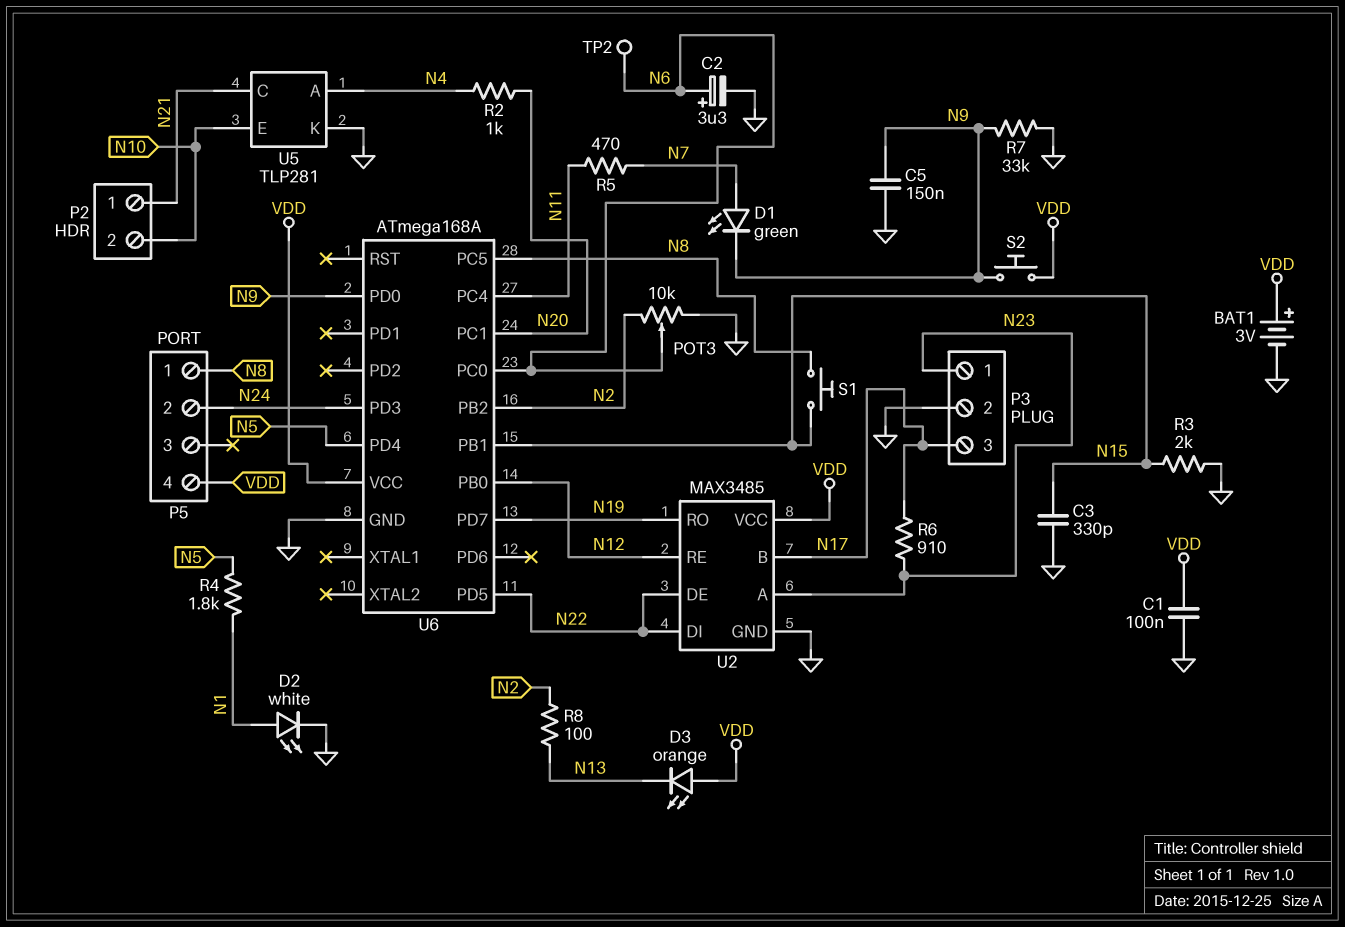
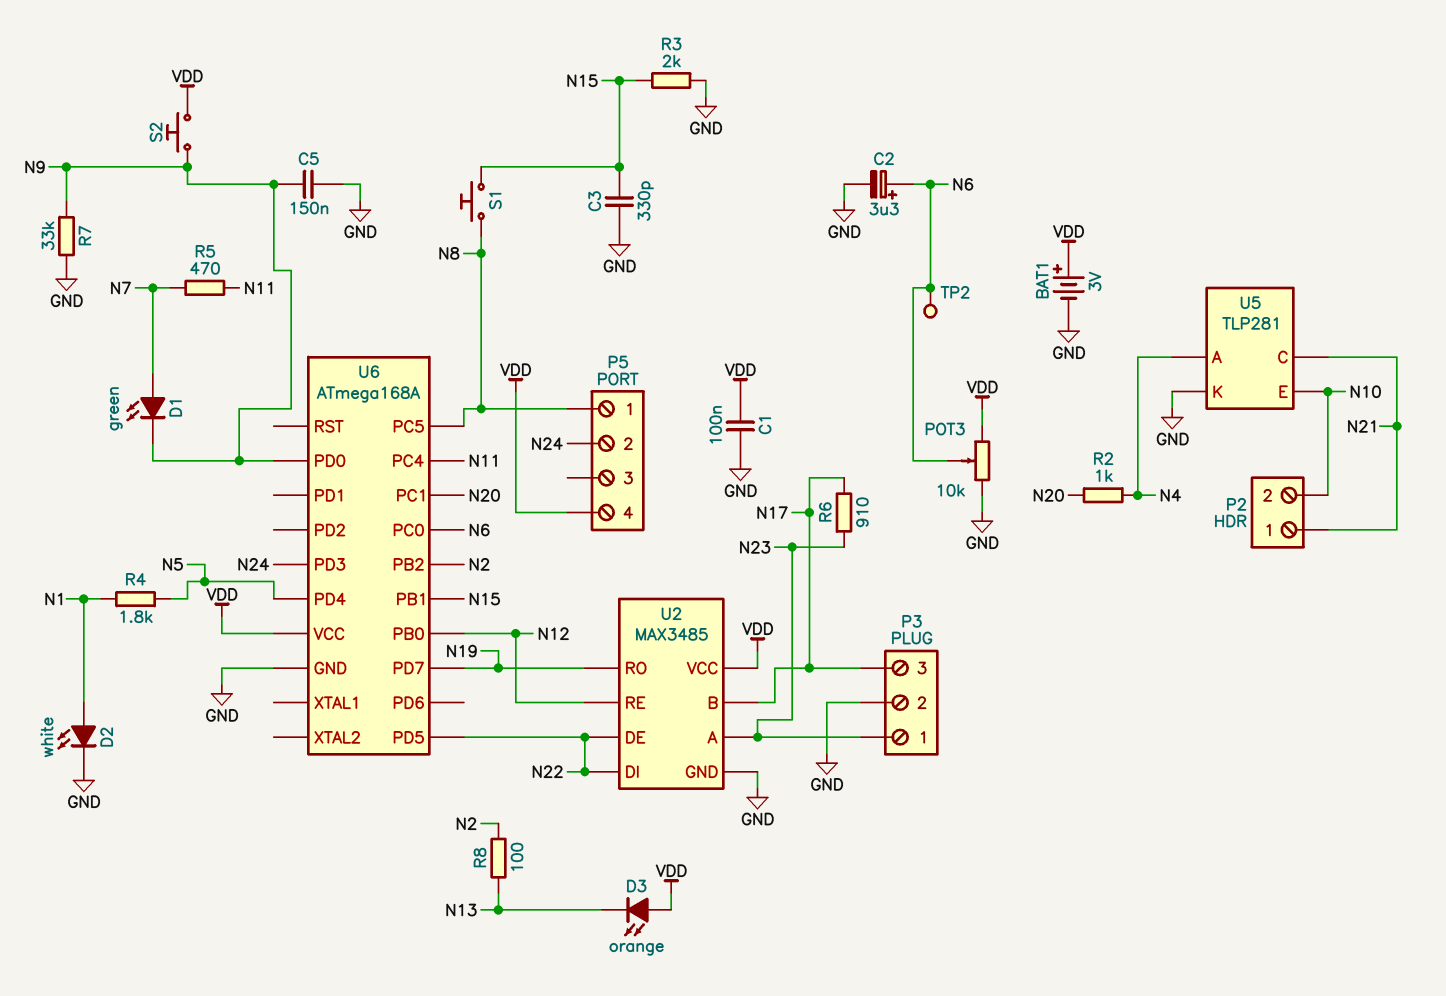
POT3: 10k (GND, N2, wiper N6) -> 10k (GND, VDD, wiper N6)

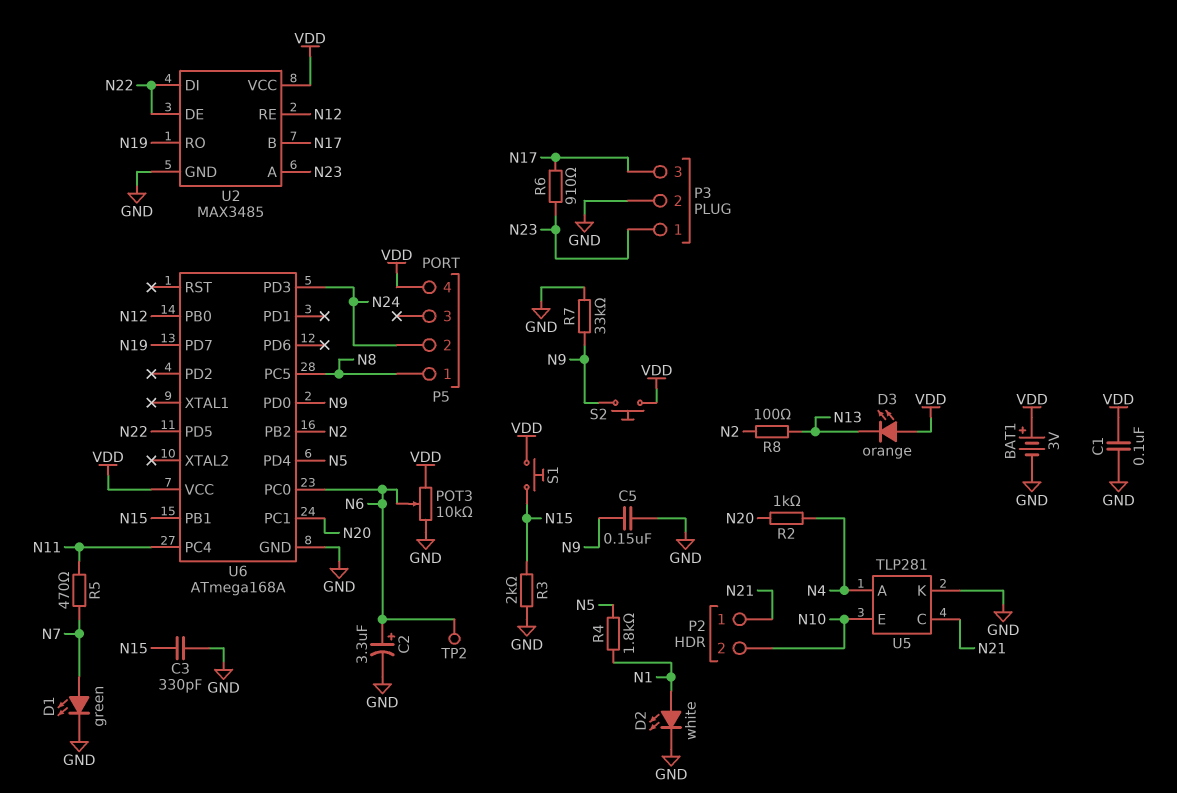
D1: LED green (A N7, K N9) -> LED green (A N7, K GND)
S1: button (N8, N15) -> button (N15, VDD)

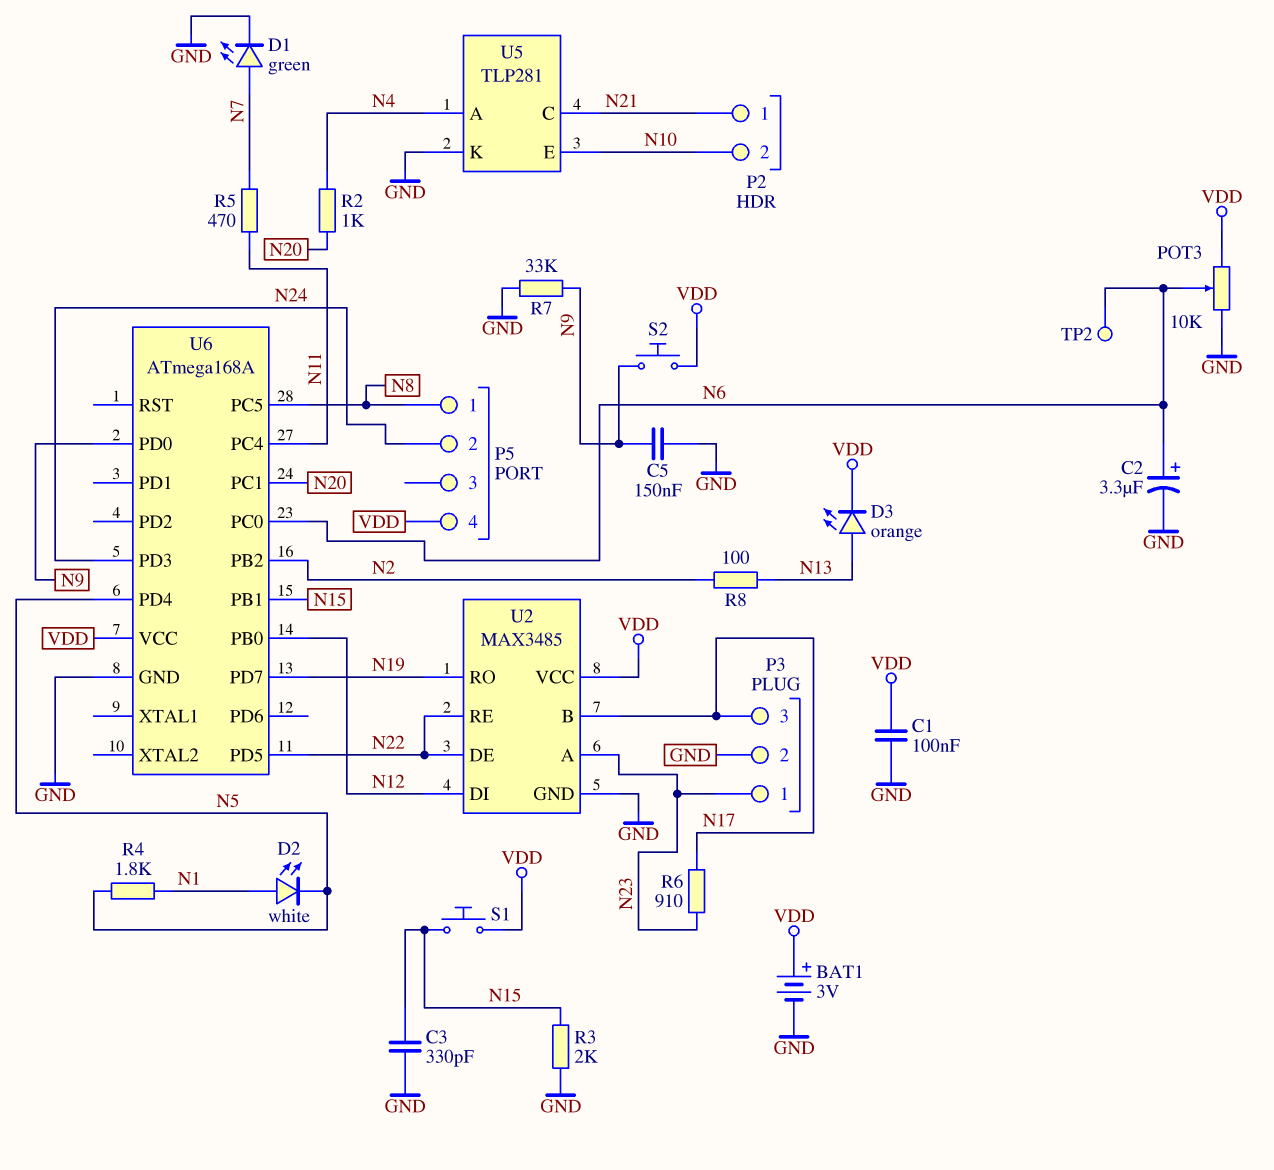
D2: LED white (A N1, K GND) -> LED white (A N1, K N5)
D3: LED orange (A VDD, K N13) -> LED orange (A N13, K VDD)
U2 pin DI: N22 -> N12
U2 pin RE: N12 -> N22

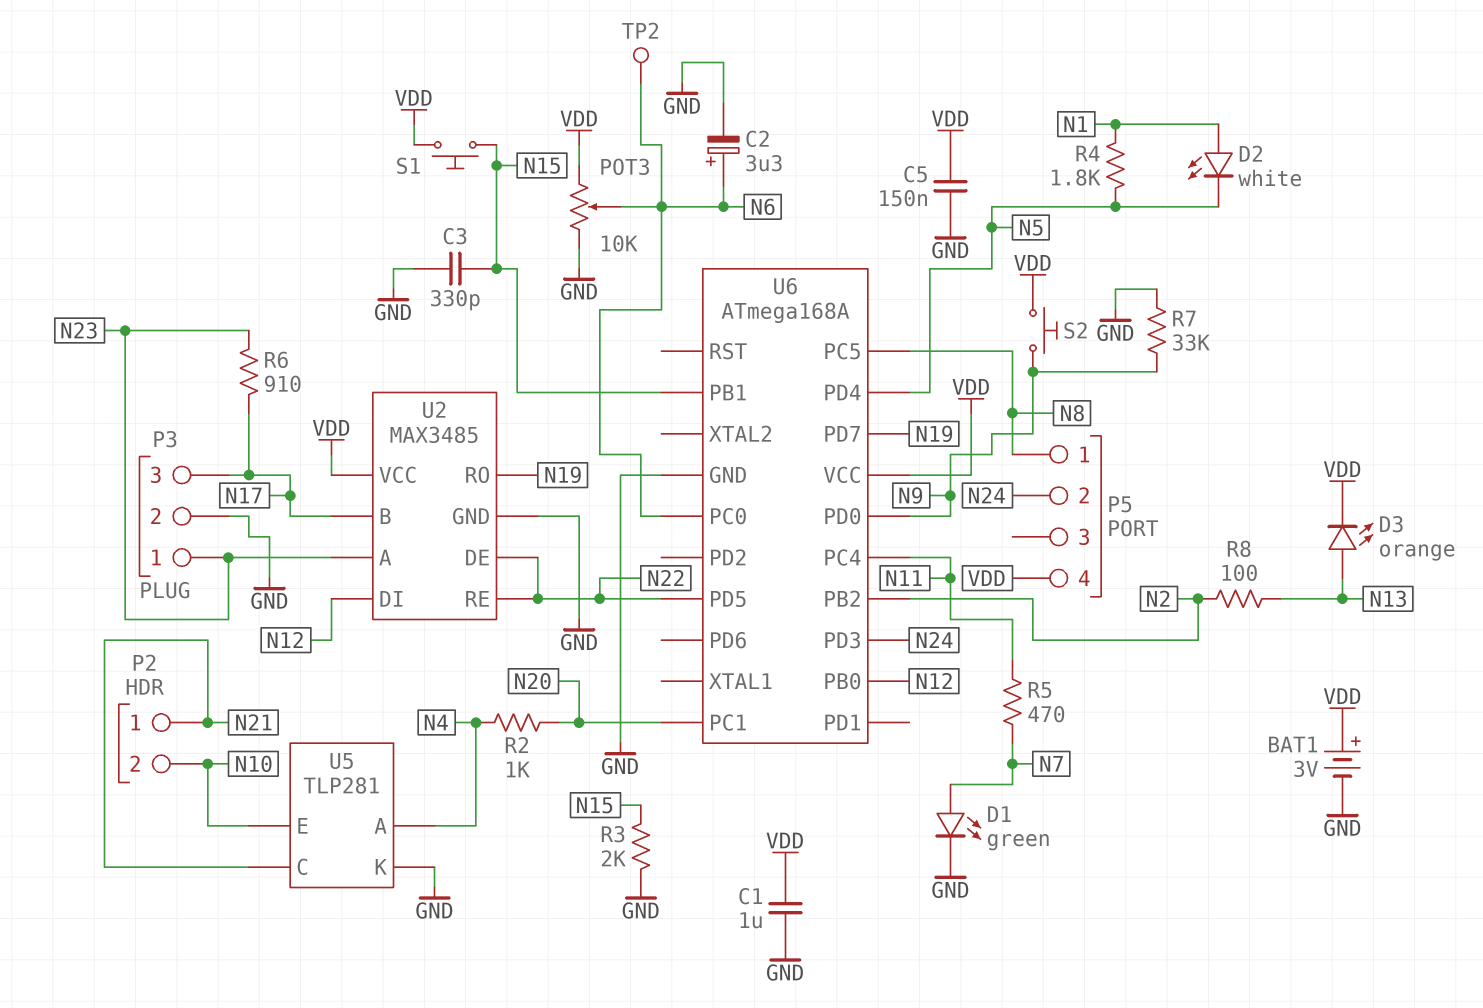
C1: 100nF (GND, VDD) -> 1uF (GND, VDD)
C5: 150nF (GND, N9) -> 150nF (GND, VDD)

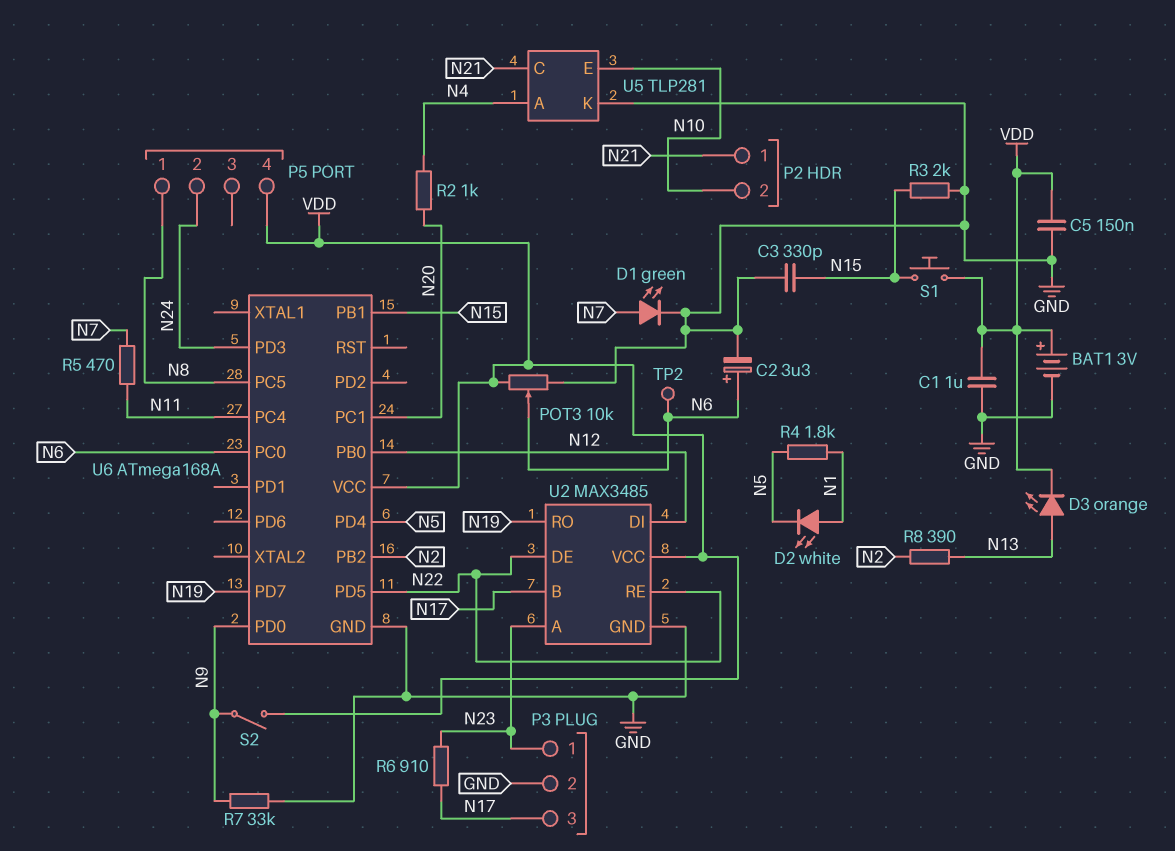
R8: 100 (N2, N13) -> 390 (N2, N13)
S2: button (N9, VDD) -> switch (N9, VDD)

